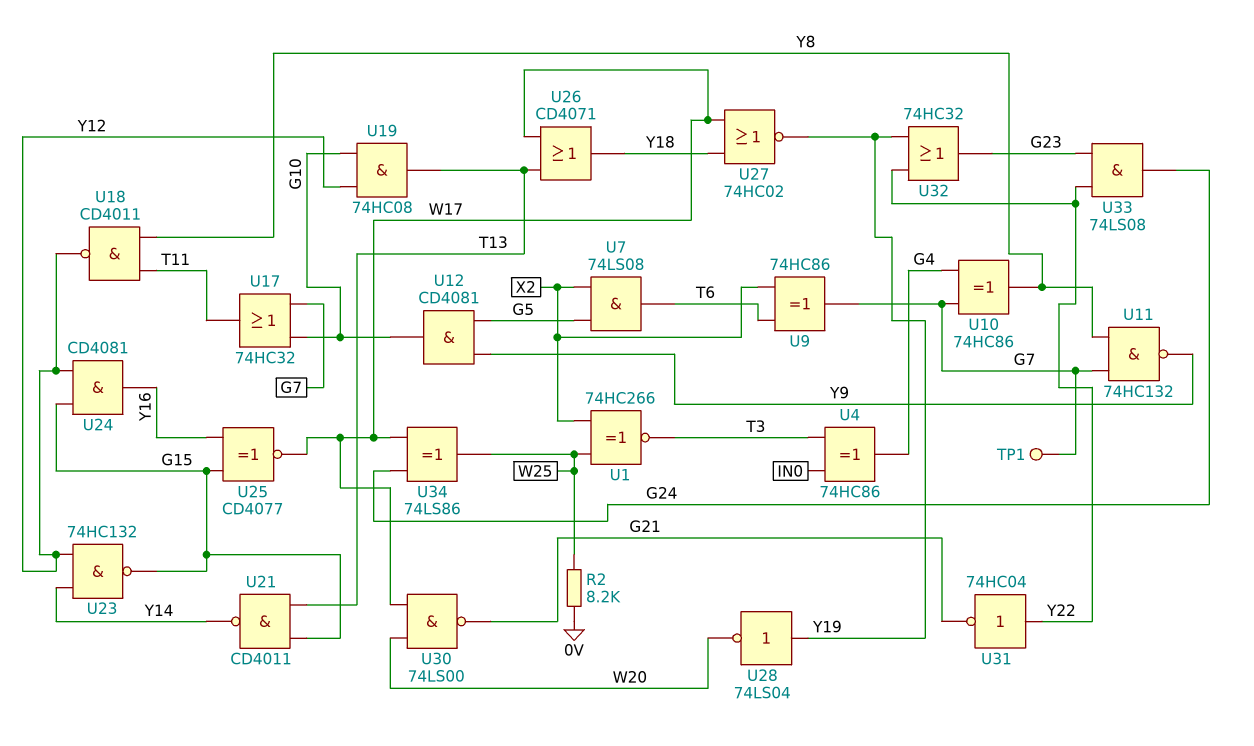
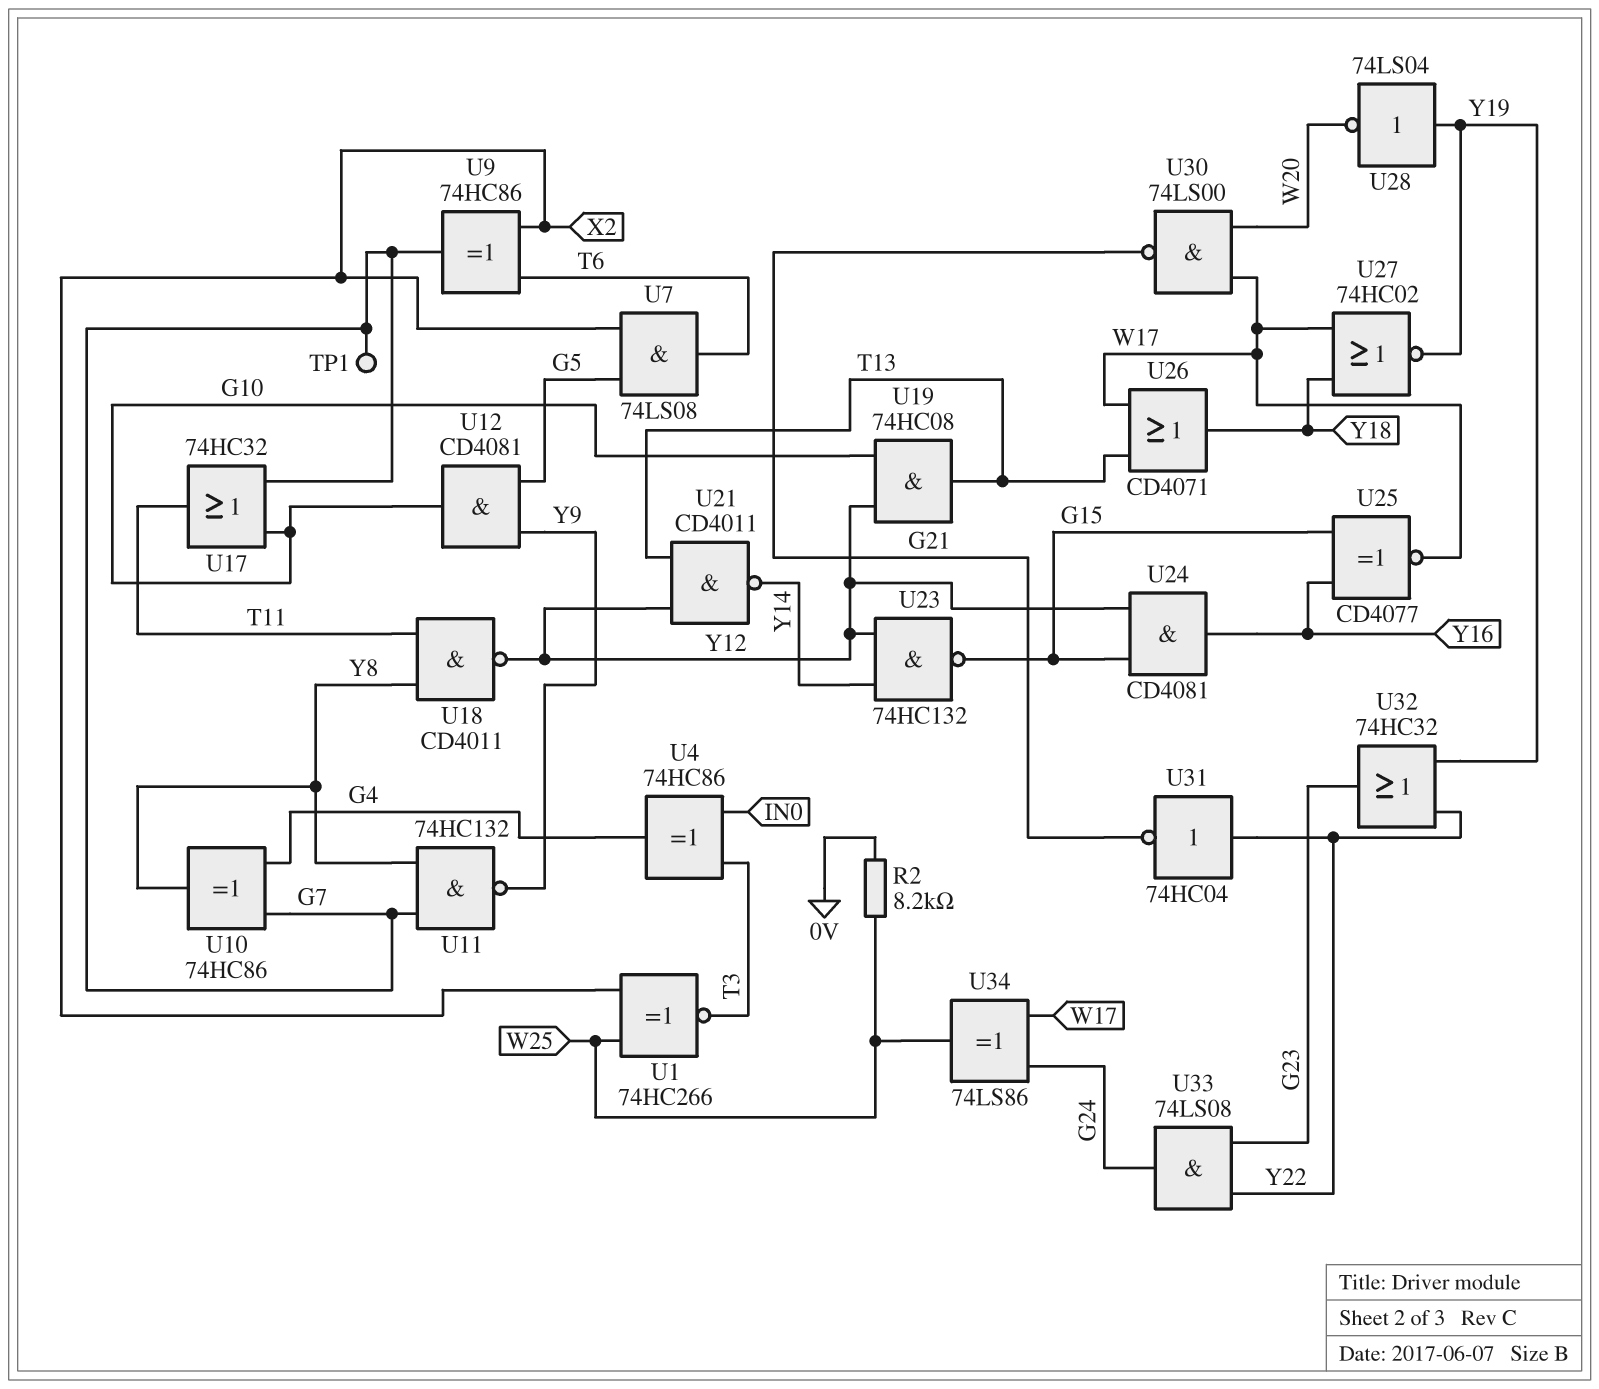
U21: NAND CD4011 (in G15, in T13, out Y14) -> NAND CD4011 (in T13, in Y12, out Y14)

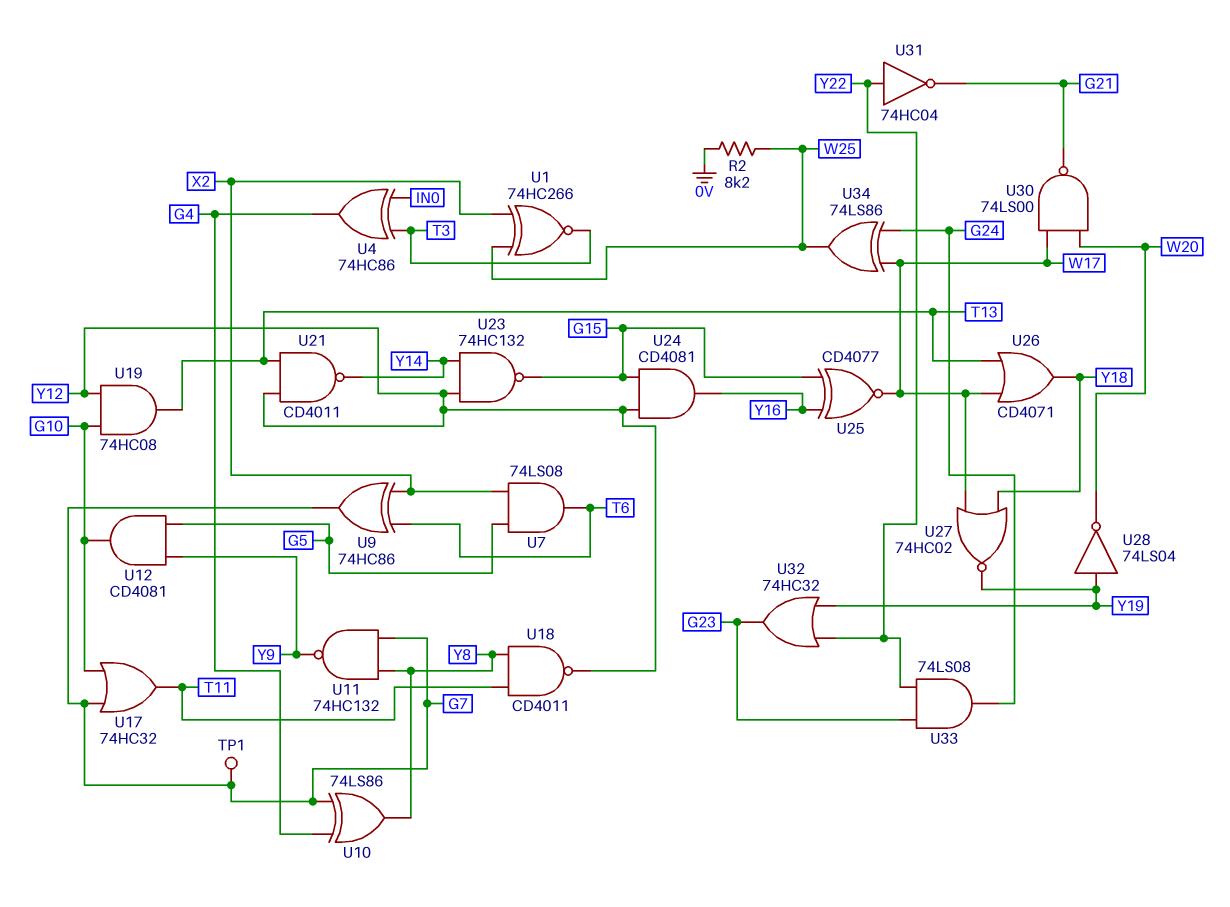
U10: XOR 74HC86 (in G4, in G7, out Y8) -> XOR 74LS86 (in G4, in G7, out Y8)

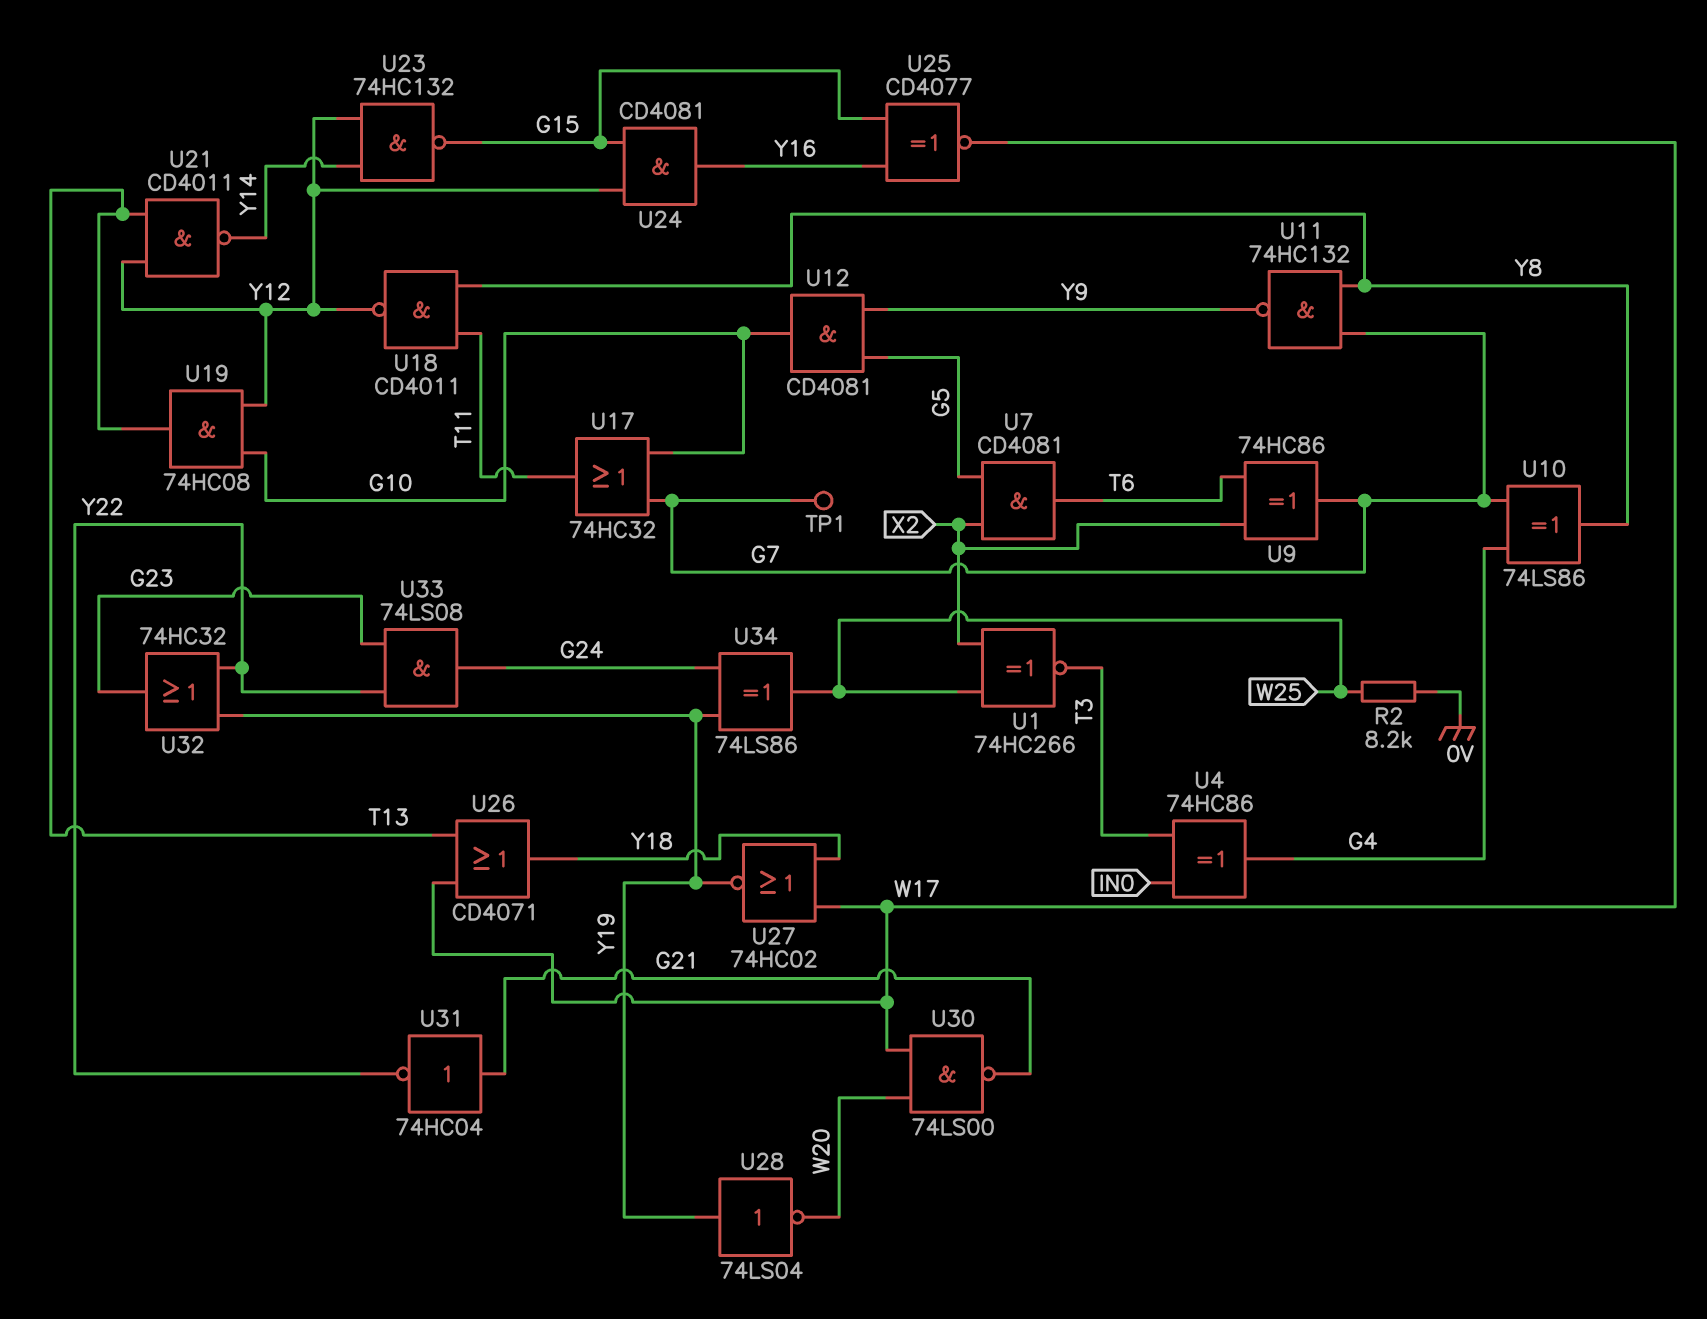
U7: AND 74LS08 (in G5, in X2, out T6) -> AND CD4081 (in G5, in X2, out T6)
U31: NOT 74HC04 (in Y22, out G21) -> NOT 74HC04 (in G21, out Y22)
U34: XOR 74LS86 (in G24, in W17, out W25) -> XOR 74LS86 (in G24, in Y19, out W25)

